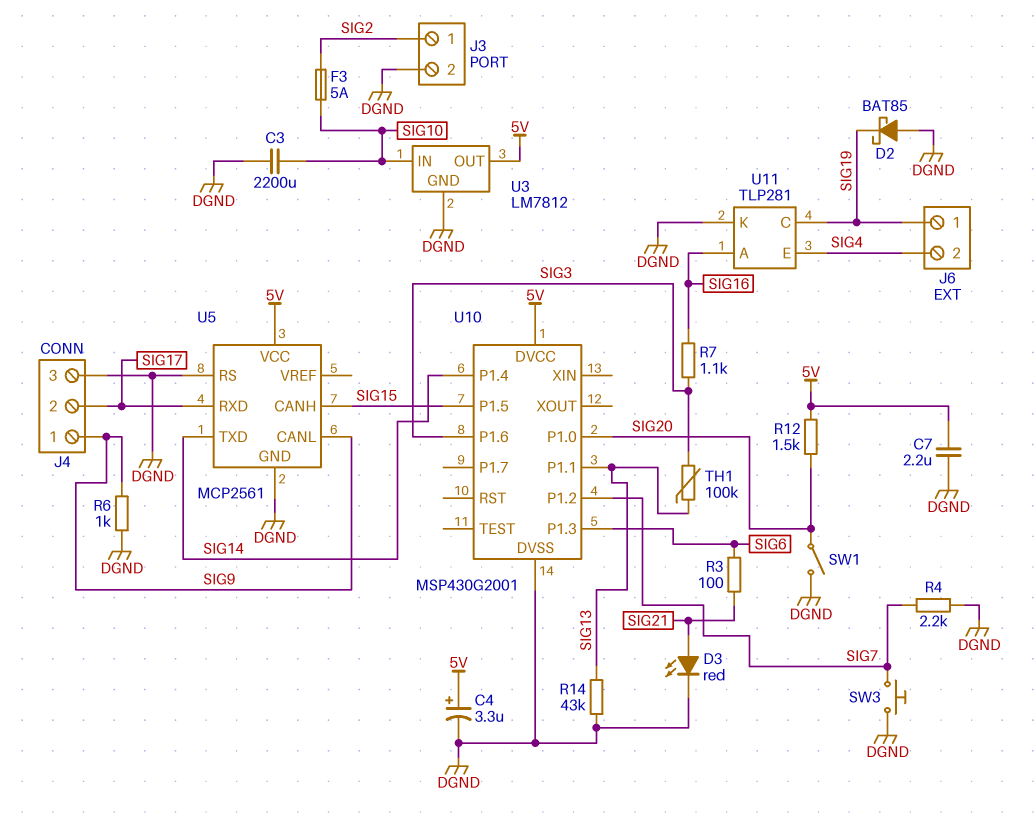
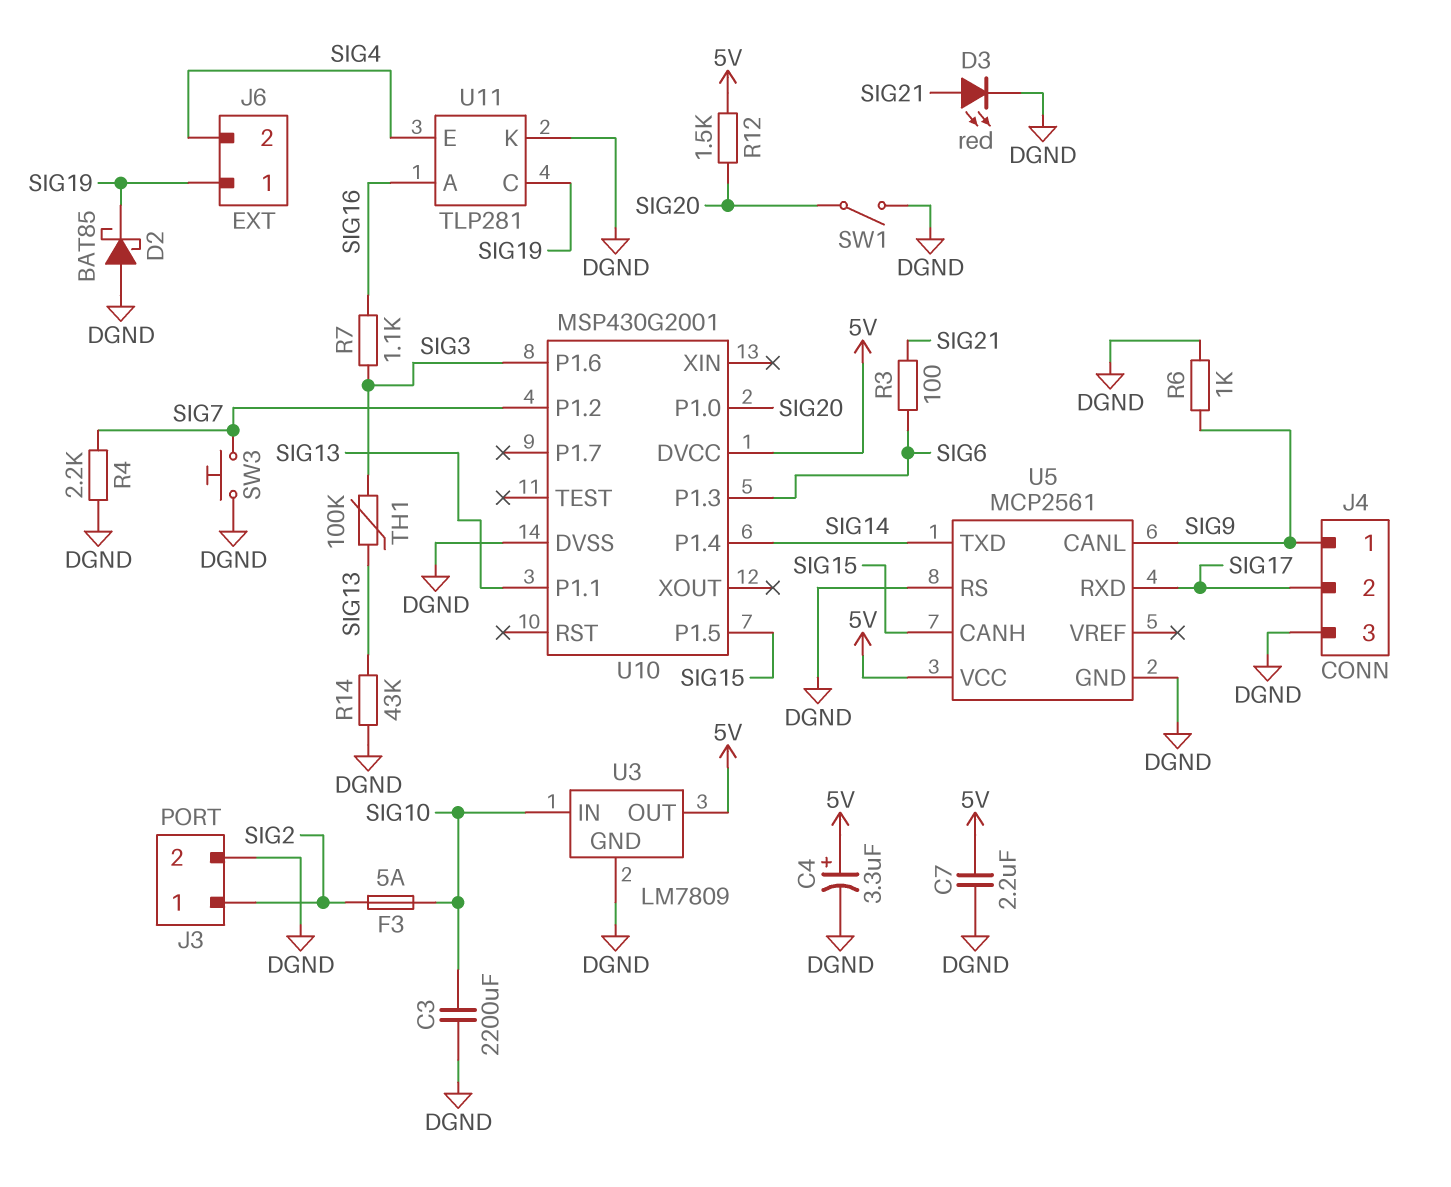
U3: LM7812 -> LM7809

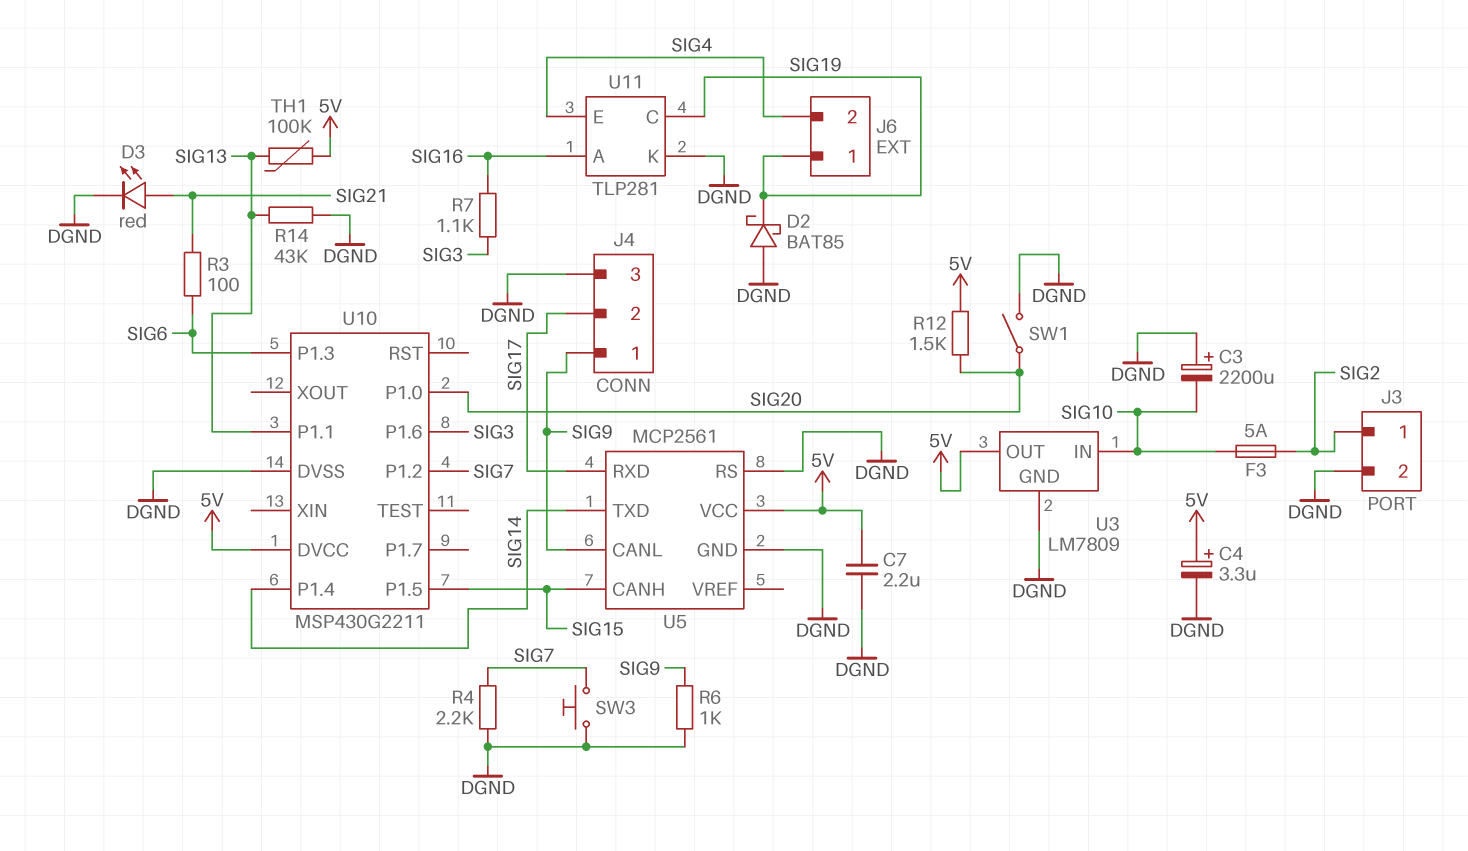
C3: 2200uF (DGND, SIG10) -> 2200uF (plus DGND, minus SIG10)
TH1: 100k (SIG3, SIG13) -> 100k (5V, SIG13)
U10: MSP430G2001 -> MSP430G2211

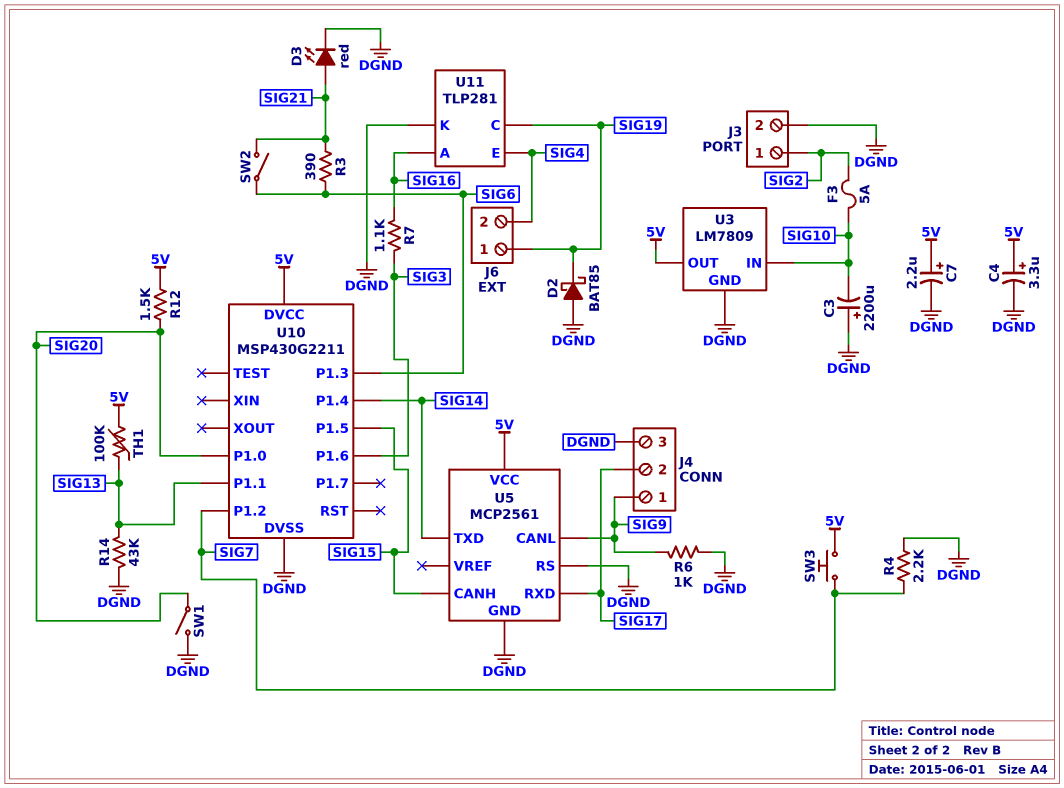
C7: 2.2uF (5V, DGND) -> 2.2uF (plus 5V, minus DGND)
R3: 100 (SIG6, SIG21) -> 390 (SIG6, SIG21)
SW2: none -> switch (SIG6, SIG21)
SW3: button (DGND, SIG7) -> button (5V, SIG7)

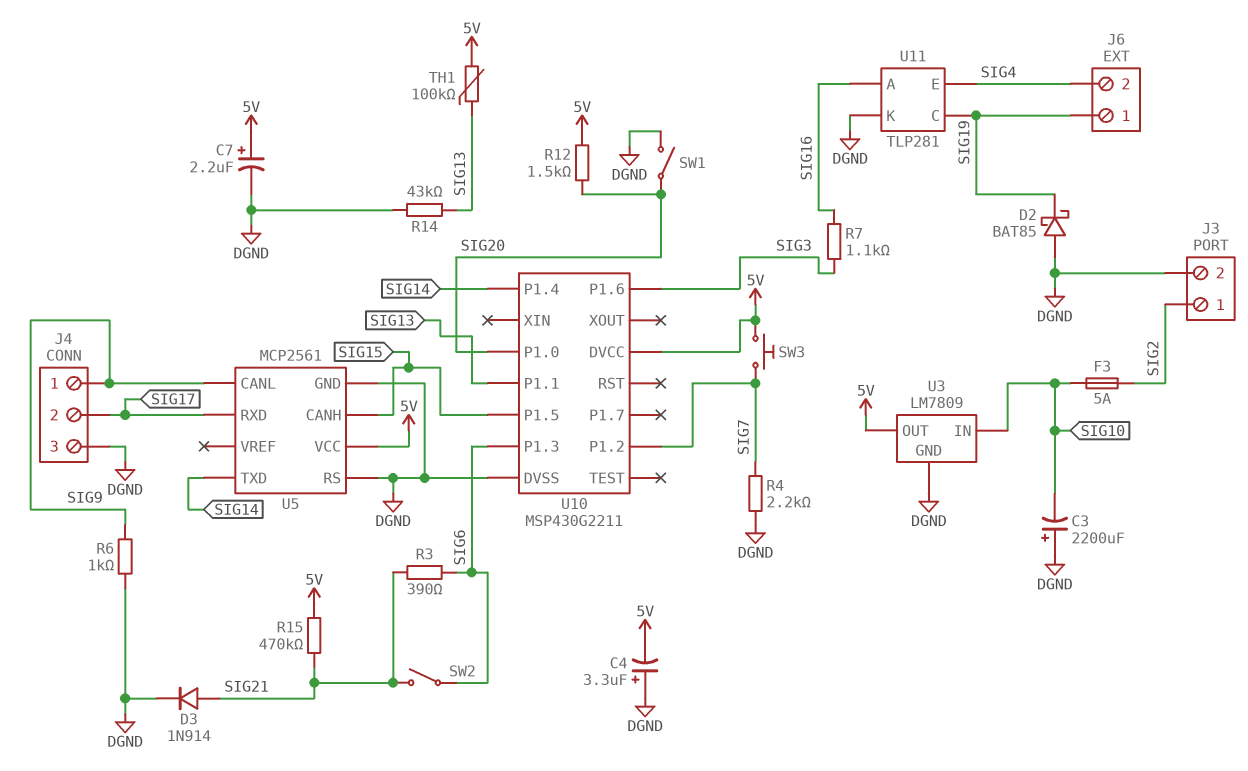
C4: 3.3uF (plus 5V, minus DGND) -> 3.3uF (plus DGND, minus 5V)
D3: LED red (A SIG21, K DGND) -> diode 1N914 (A SIG21, K DGND)
R15: none -> 470k (5V, SIG21)

